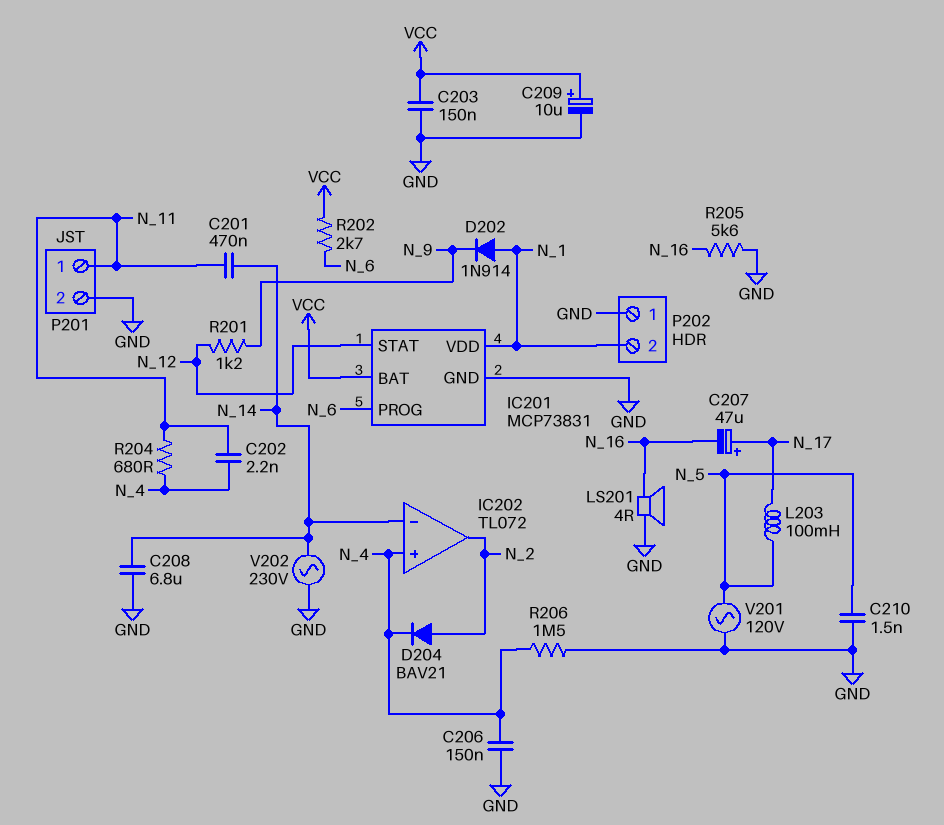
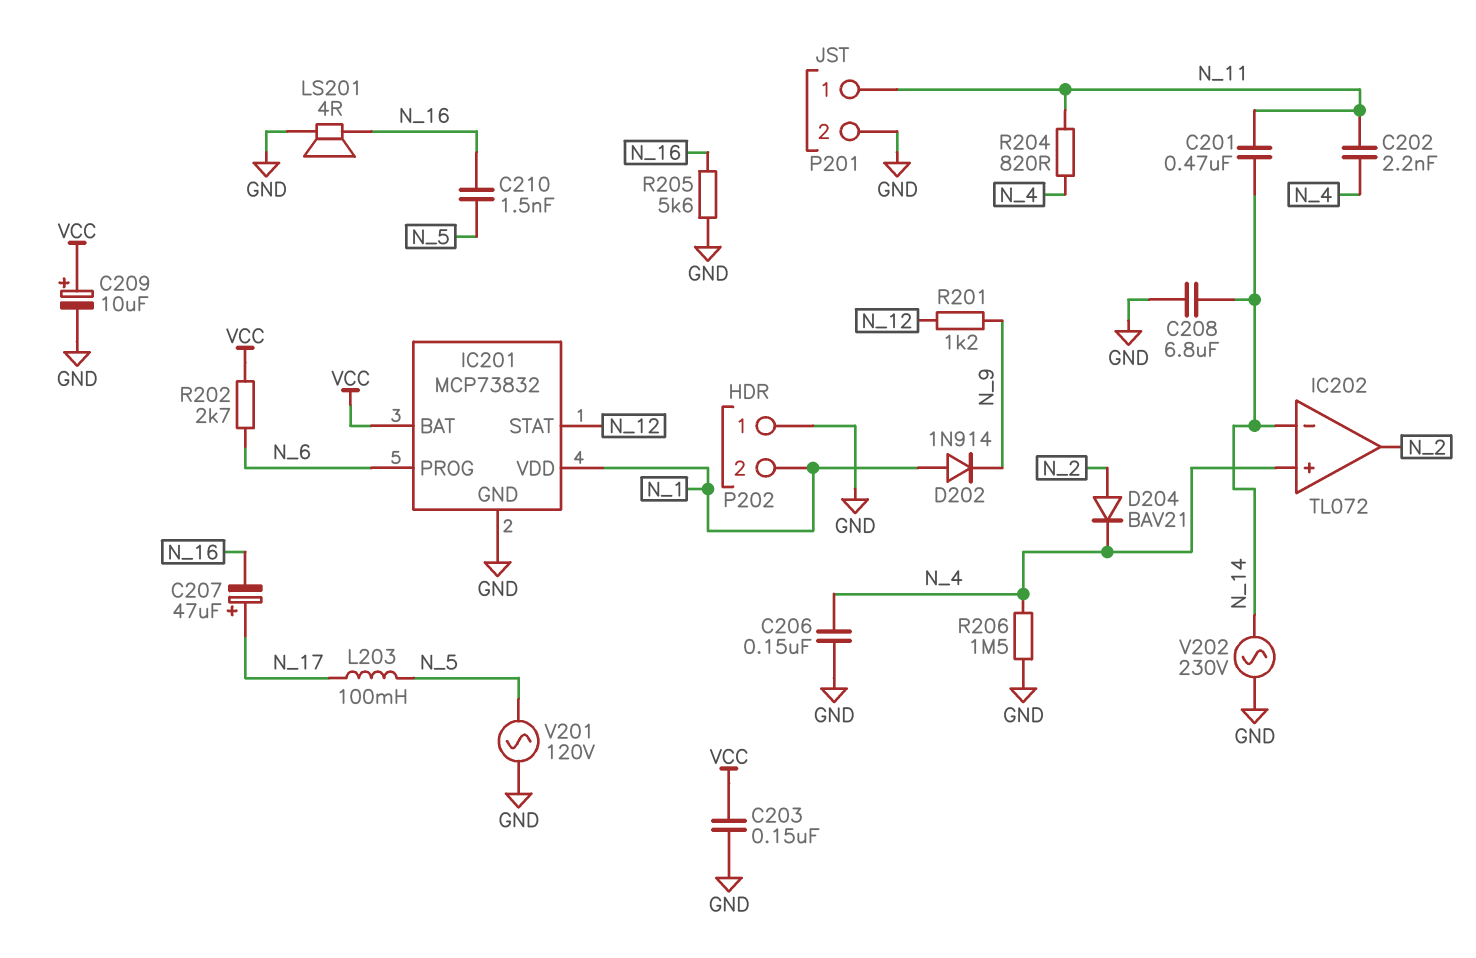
C210: 1.5nF (GND, N_5) -> 1.5nF (N_5, N_16)
IC201: MCP73831 -> MCP73832
R204: 680 (N_4, N_11) -> 820 (N_4, N_11)

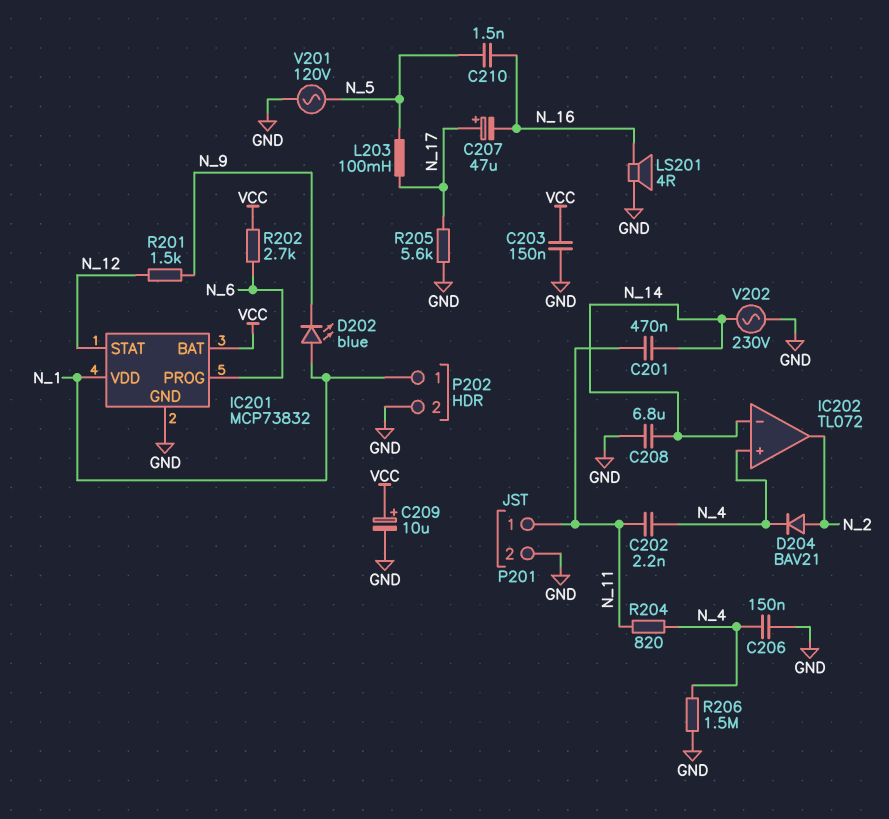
D202: diode 1N914 (A N_1, K N_9) -> LED blue (A N_1, K N_9)
P202 pin 1: GND -> N_1
P202 pin 2: N_1 -> GND
R201: 1.2k (N_9, N_12) -> 1.5k (N_9, N_12)
R205: 5.6k (GND, N_16) -> 5.6k (GND, N_17)

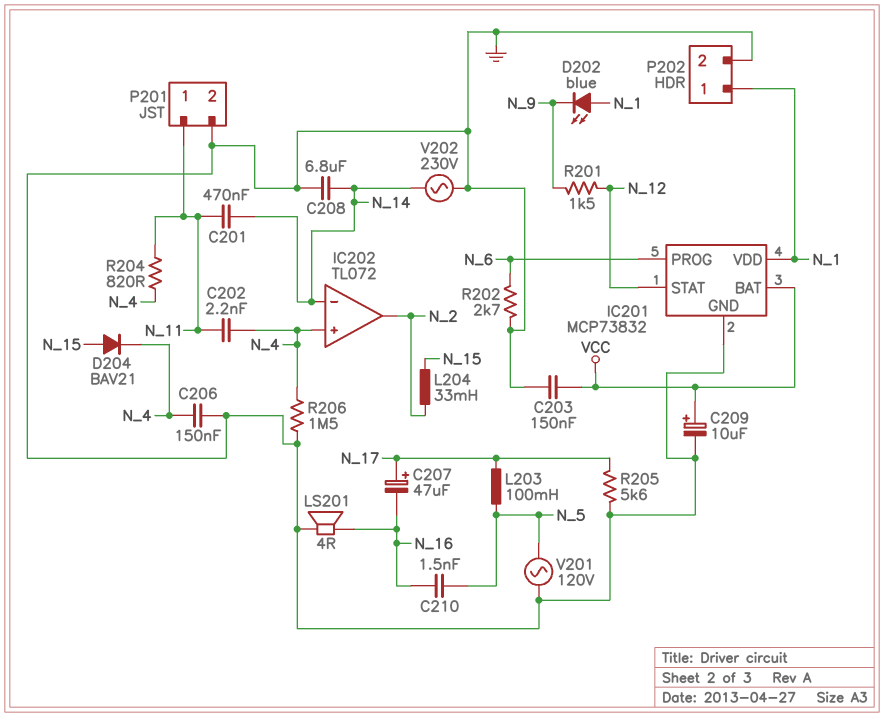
D204: diode BAV21 (A N_2, K N_4) -> diode BAV21 (A N_15, K N_4)
L204: none -> 33mH (N_2, N_15)
R202: 2.7k (N_6, VCC) -> 2.7k (GND, N_6)

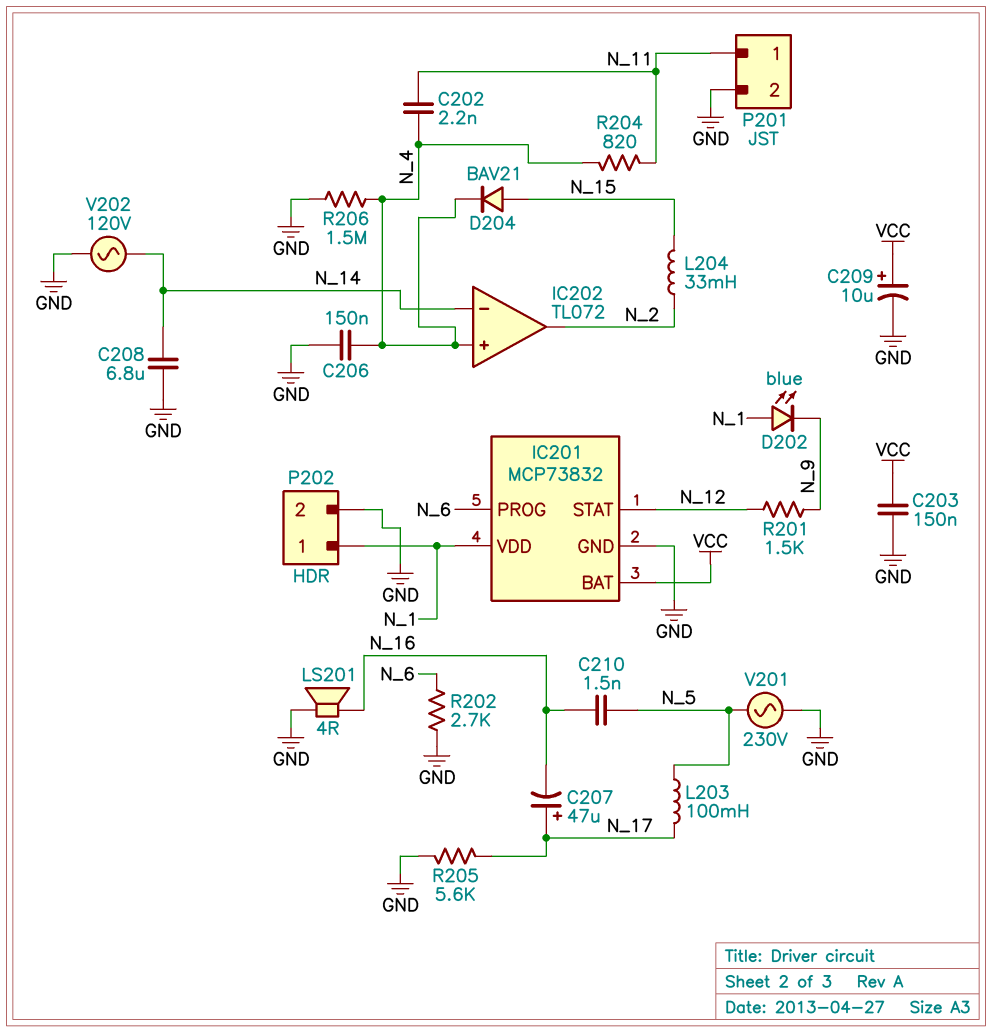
C201: 470nF (N_11, N_14) -> none
V201: AC 120V (GND, N_5) -> AC 230V (GND, N_5)
V202: AC 230V (GND, N_14) -> AC 120V (GND, N_14)

